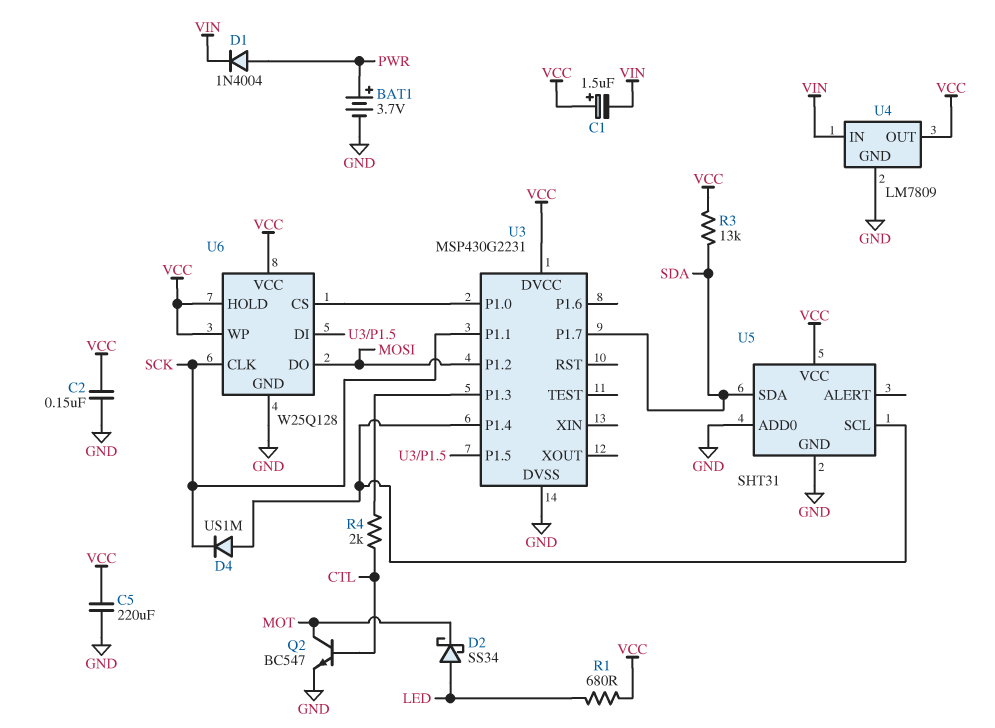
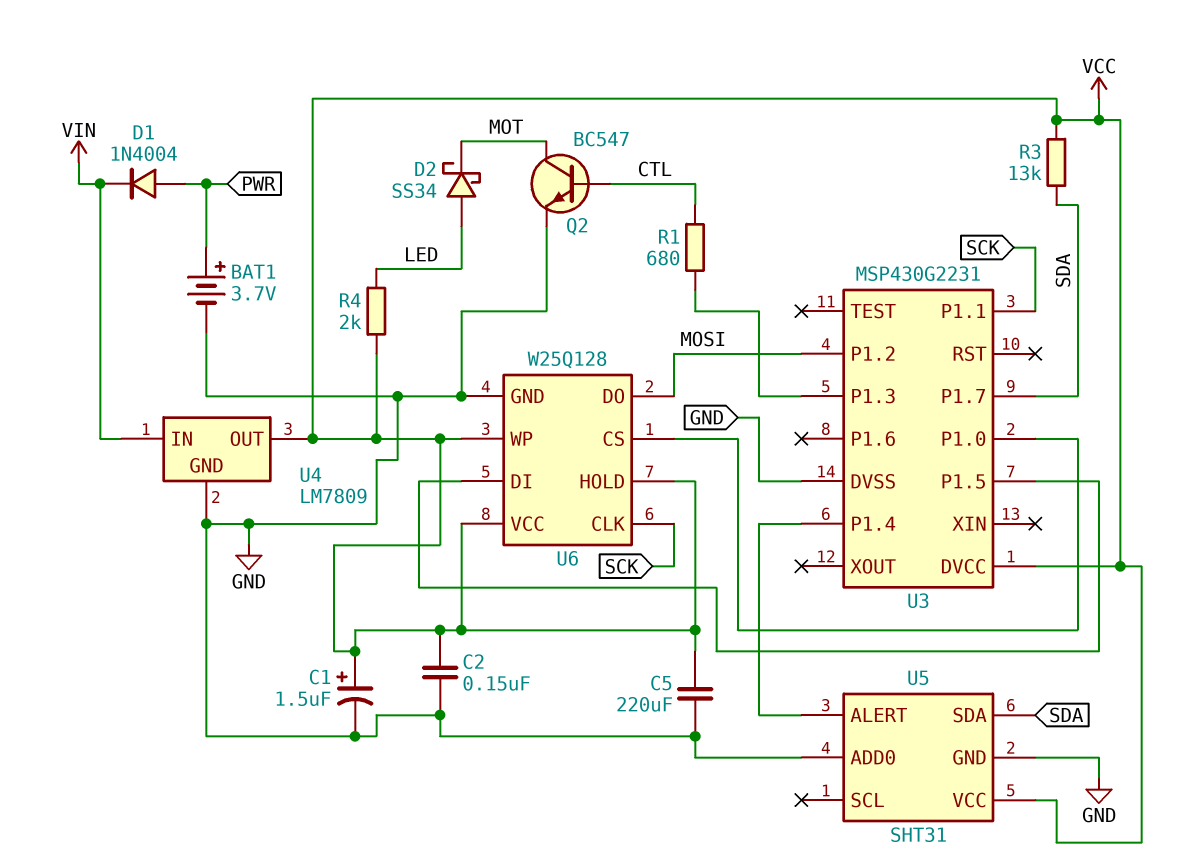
C1: 1.5uF (plus VCC, minus VIN) -> 1.5uF (plus VCC, minus GND)
D4: diode US1M (A U3/P1.4, K SCK) -> none
R1: 680 (LED, VCC) -> 680 (CTL, U3/P1.3)
R4: 2k (CTL, U3/P1.3) -> 2k (LED, VCC)
U5 pin ALERT: none -> U3/P1.4
U5 pin SCL: U3/P1.4 -> none

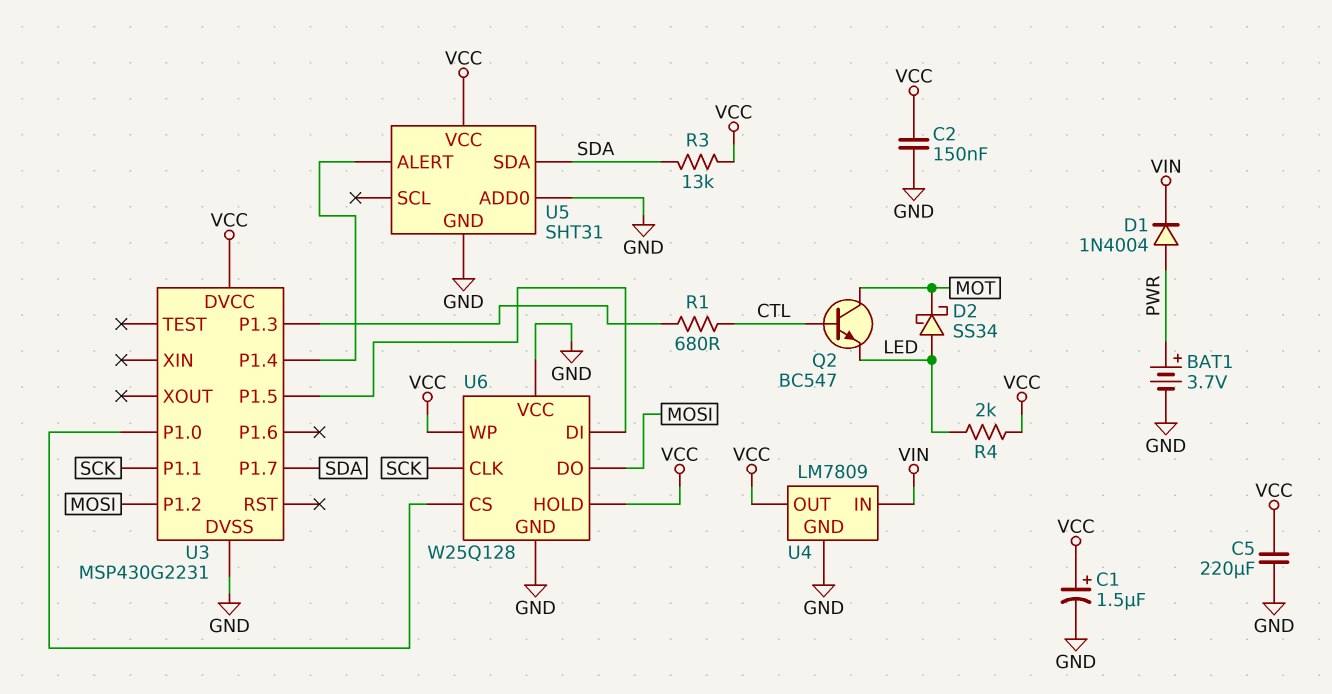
Q2: NPN BC547 (B CTL, C MOT, E GND) -> NPN BC547 (B CTL, C MOT, E LED)
U6 pin VCC: VCC -> GND

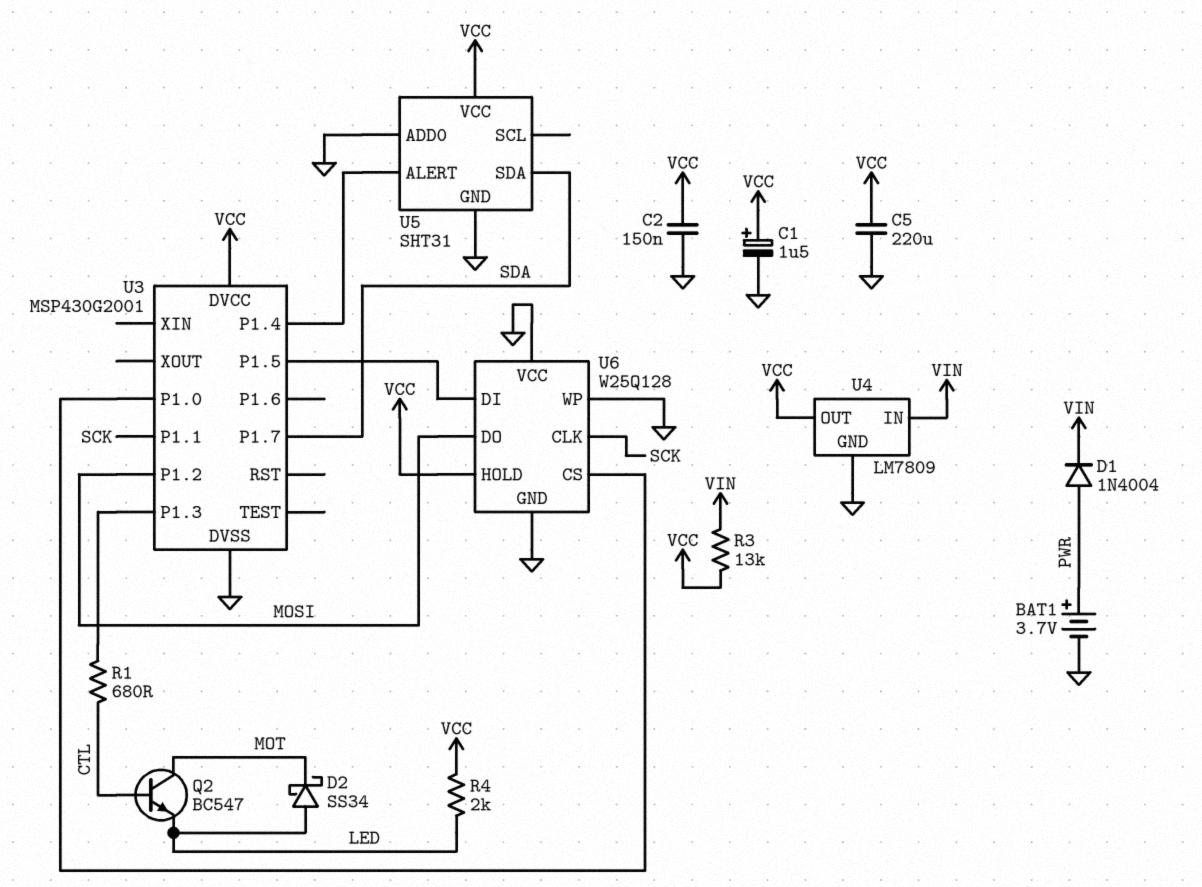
R3: 13k (SDA, VCC) -> 13k (VCC, VIN)
U3: MSP430G2231 -> MSP430G2001
U6 pin WP: VCC -> GND

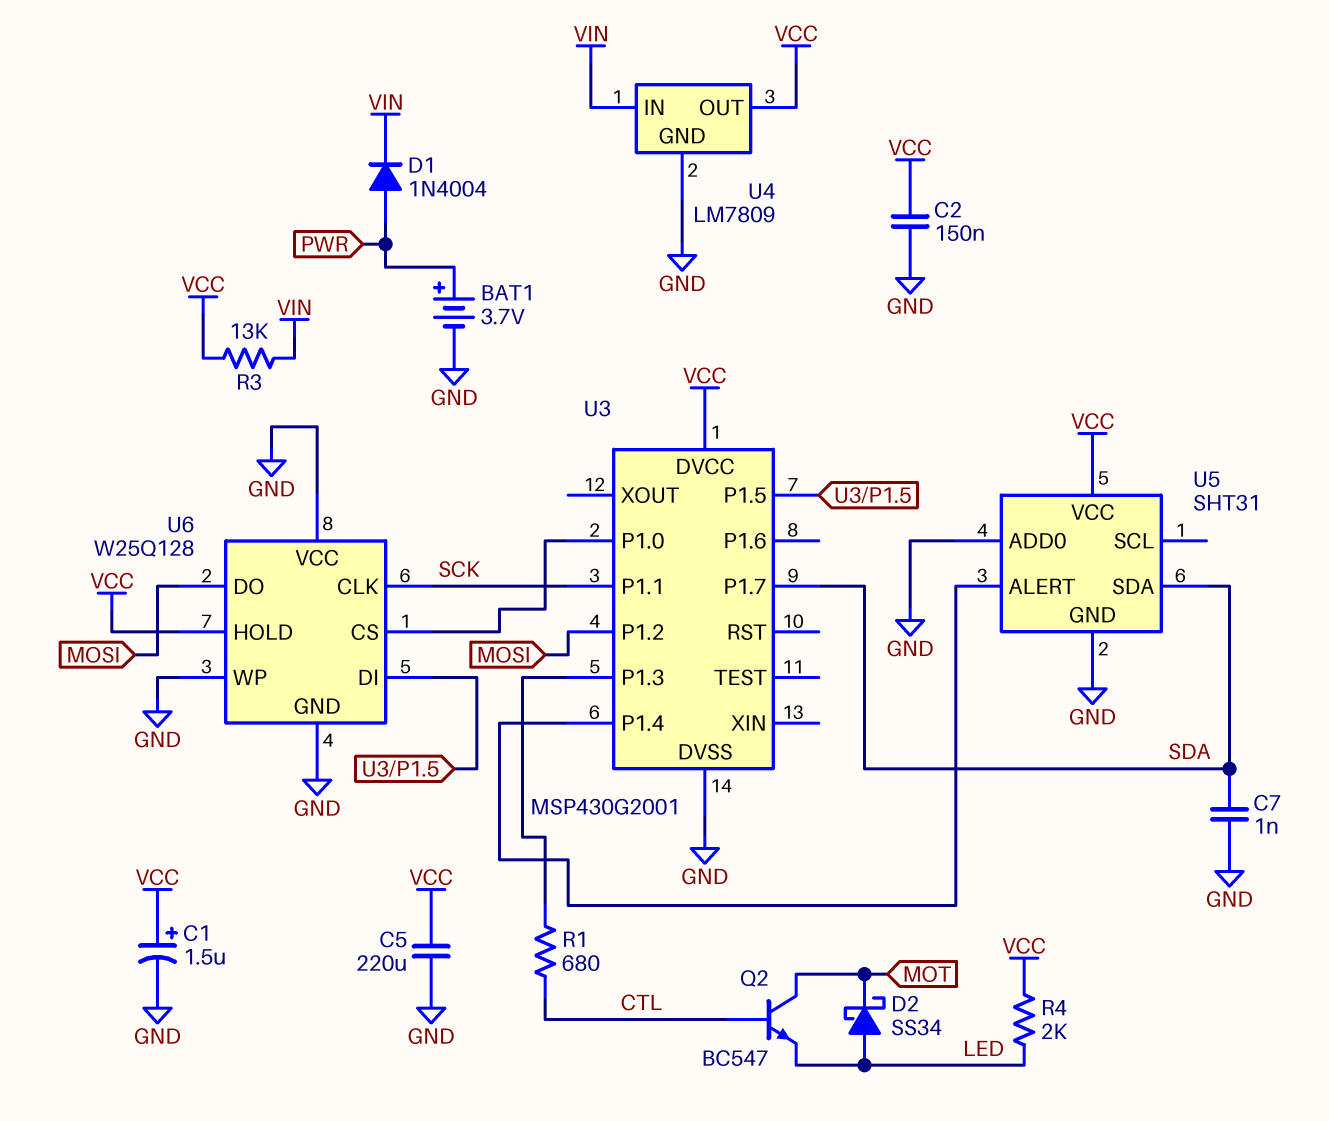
C7: none -> 1nF (GND, SDA)

